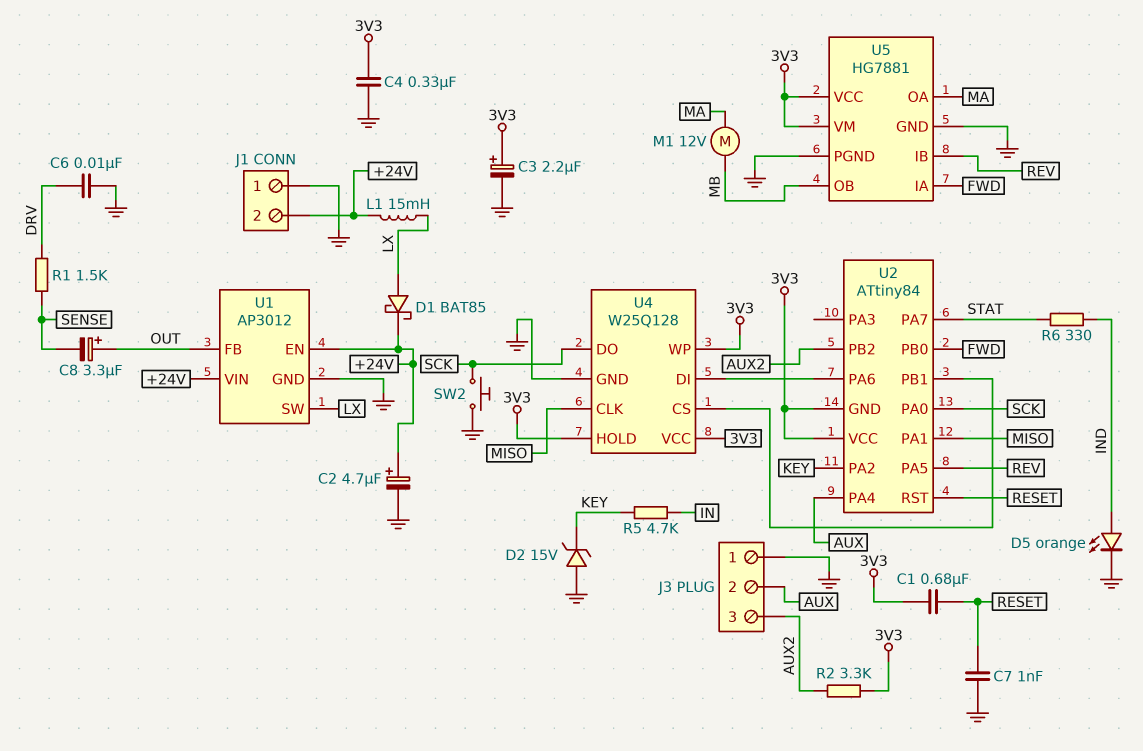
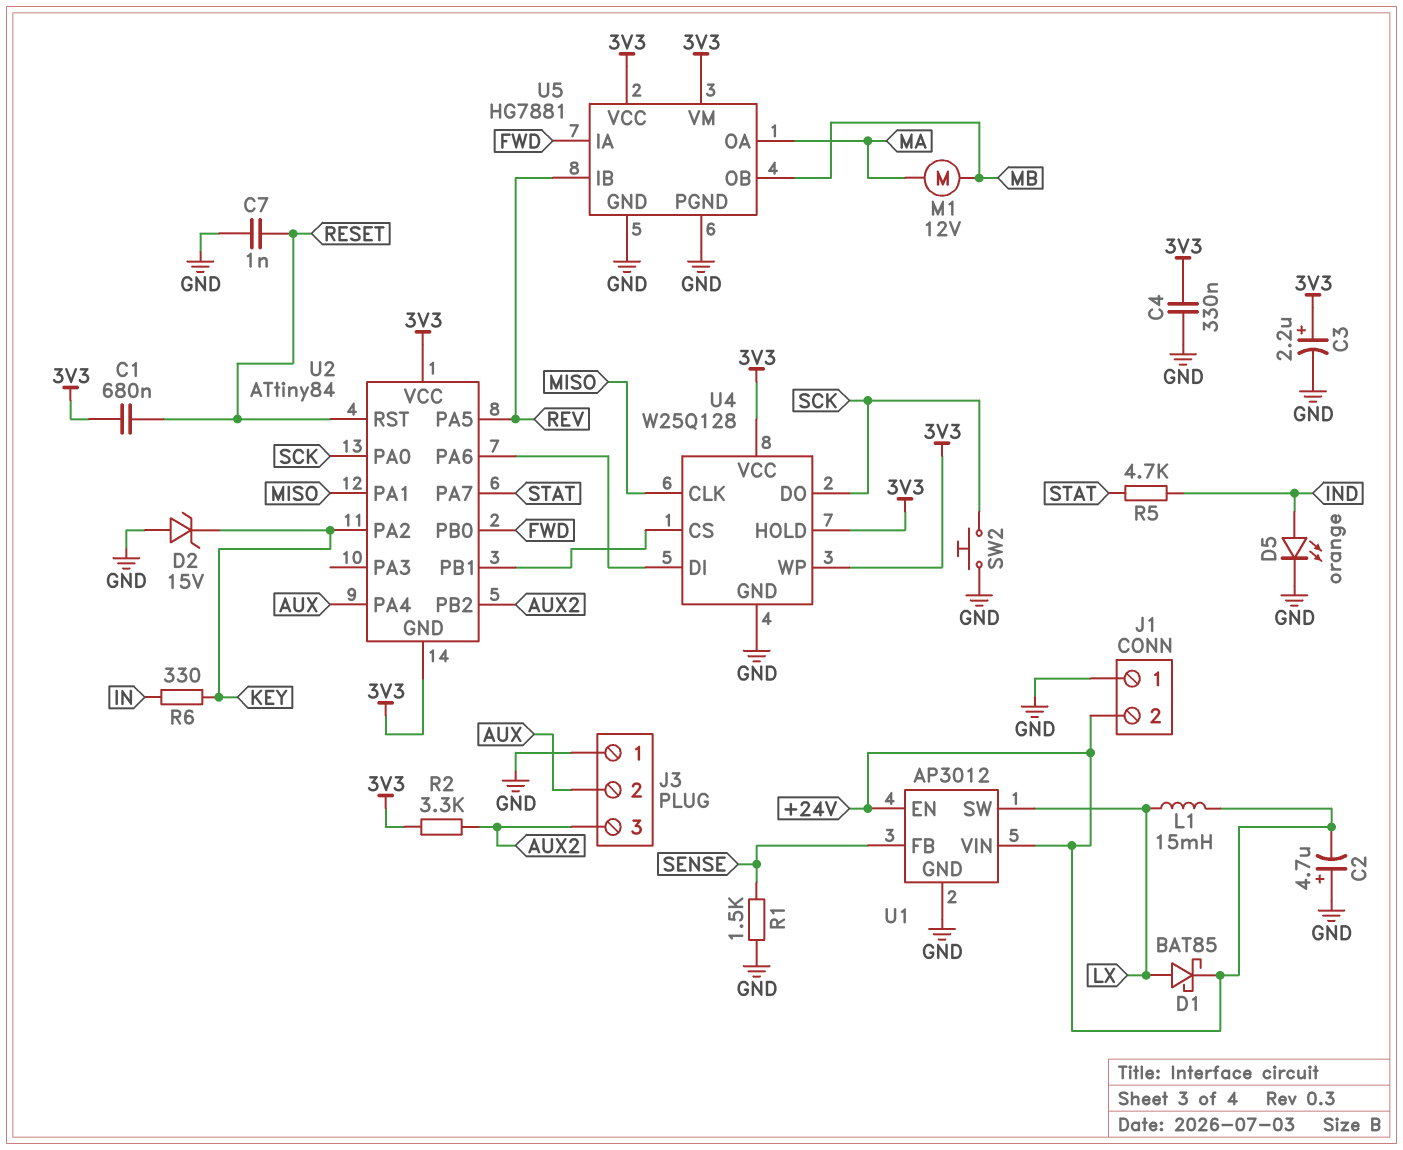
C2: 4.7uF (plus +24V, minus GND) -> 4.7uF (plus GND, minus +24V)
C6: 10nF (DRV, GND) -> none
C8: 3.3uF (plus OUT, minus SENSE) -> none
R1: 1.5k (DRV, SENSE) -> 1.5k (GND, SENSE)
R5: 4.7k (IN, KEY) -> 4.7k (IND, STAT)
R6: 330 (IND, STAT) -> 330 (IN, KEY)
U1 pin FB: OUT -> SENSE

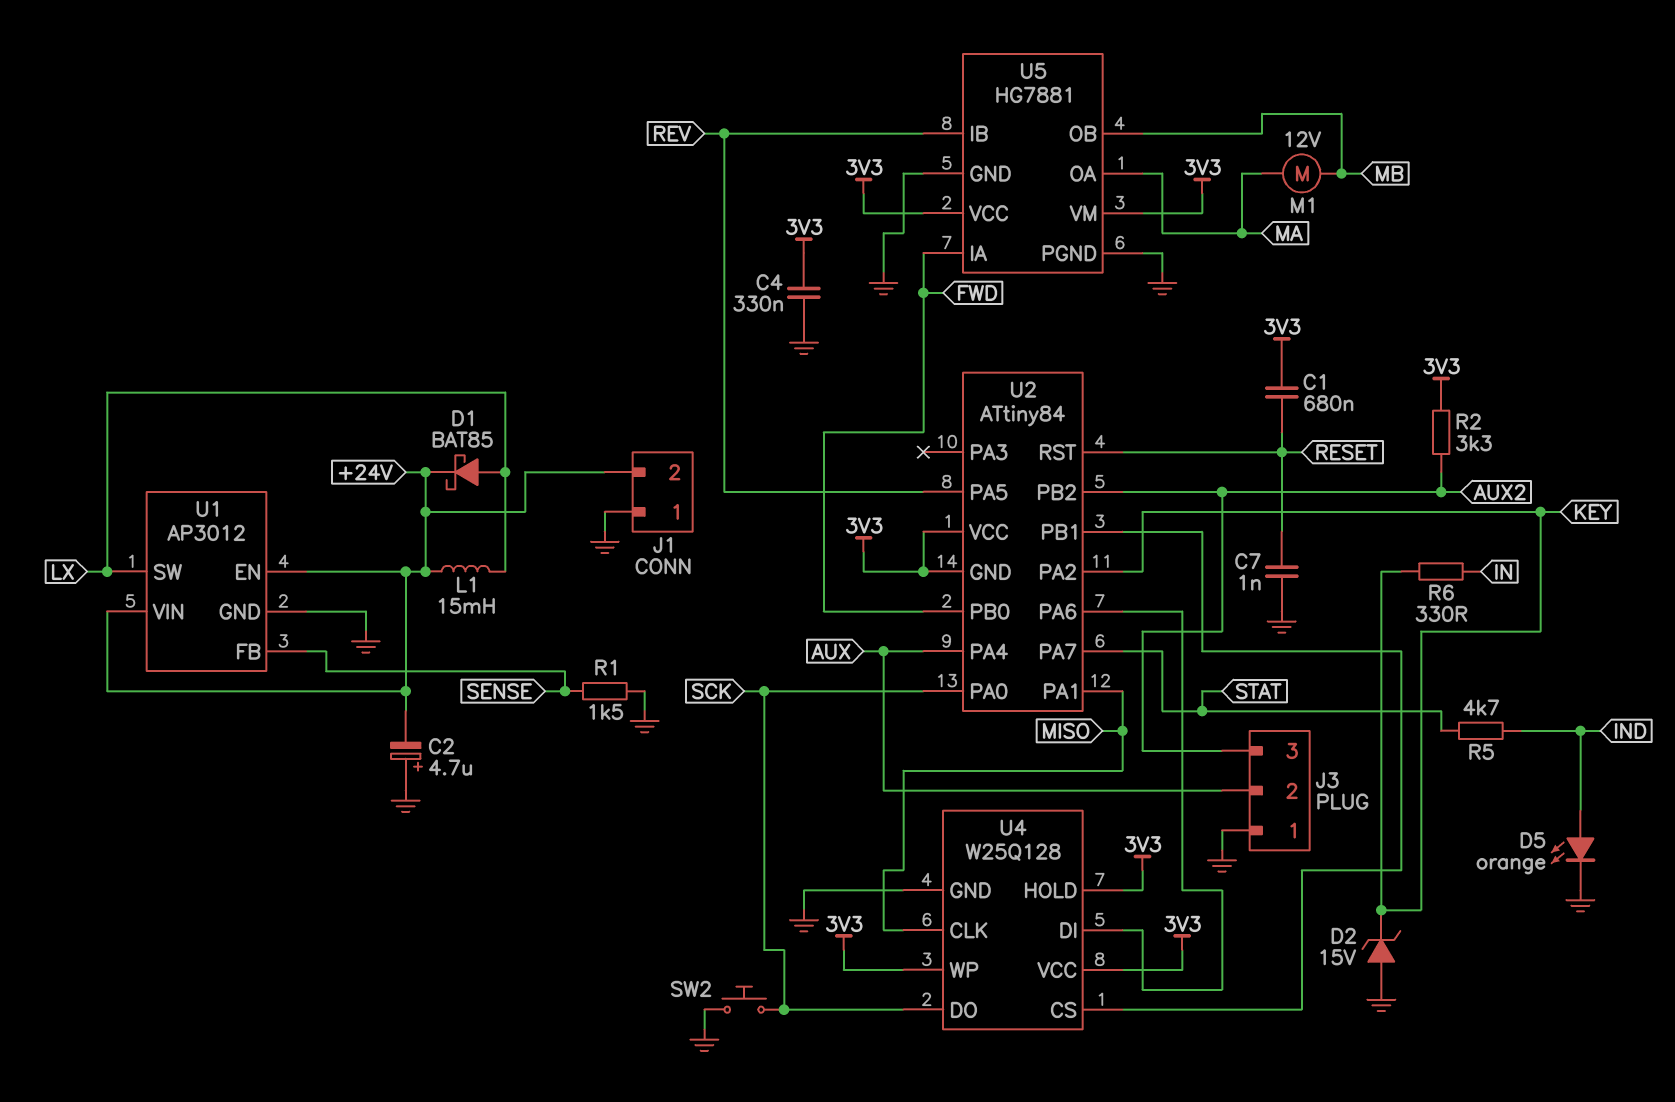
C3: 2.2uF (plus 3V3, minus GND) -> none

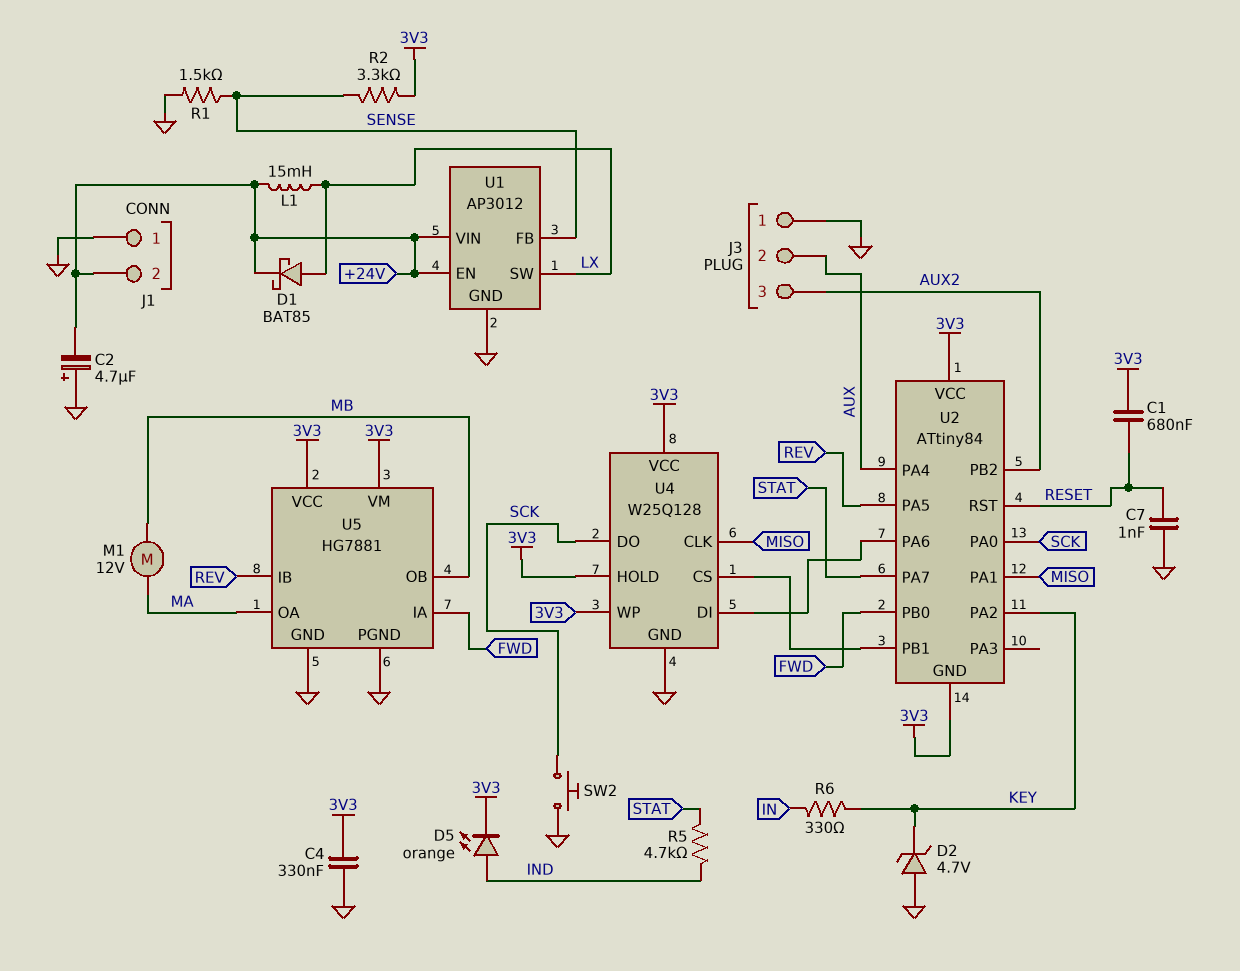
D2: zener 15V (A GND, K KEY) -> zener 4.7V (A GND, K KEY)
D5: LED orange (A IND, K GND) -> LED orange (A IND, K 3V3)
R2: 3.3k (3V3, AUX2) -> 3.3k (3V3, SENSE)

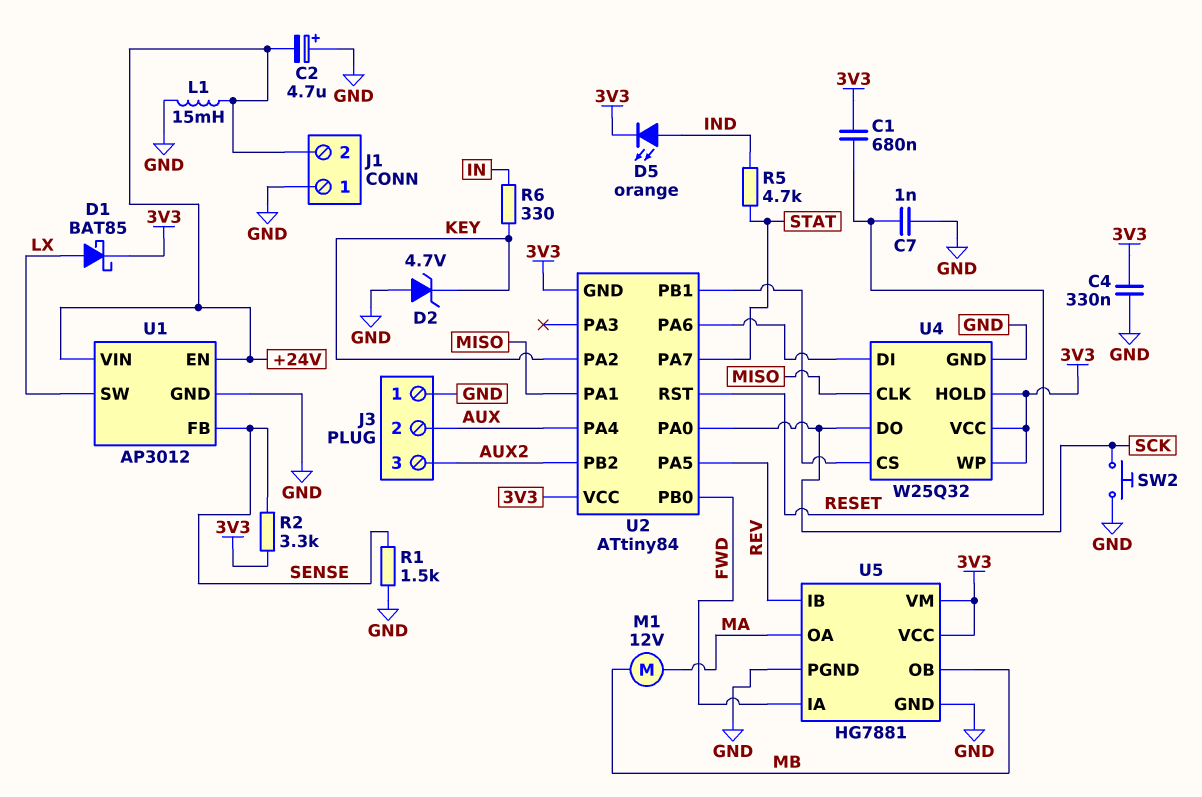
D1: schottky BAT85 (A LX, K +24V) -> schottky BAT85 (A LX, K 3V3)
L1: 15mH (+24V, LX) -> 15mH (+24V, GND)
U4: W25Q128 -> W25Q32

